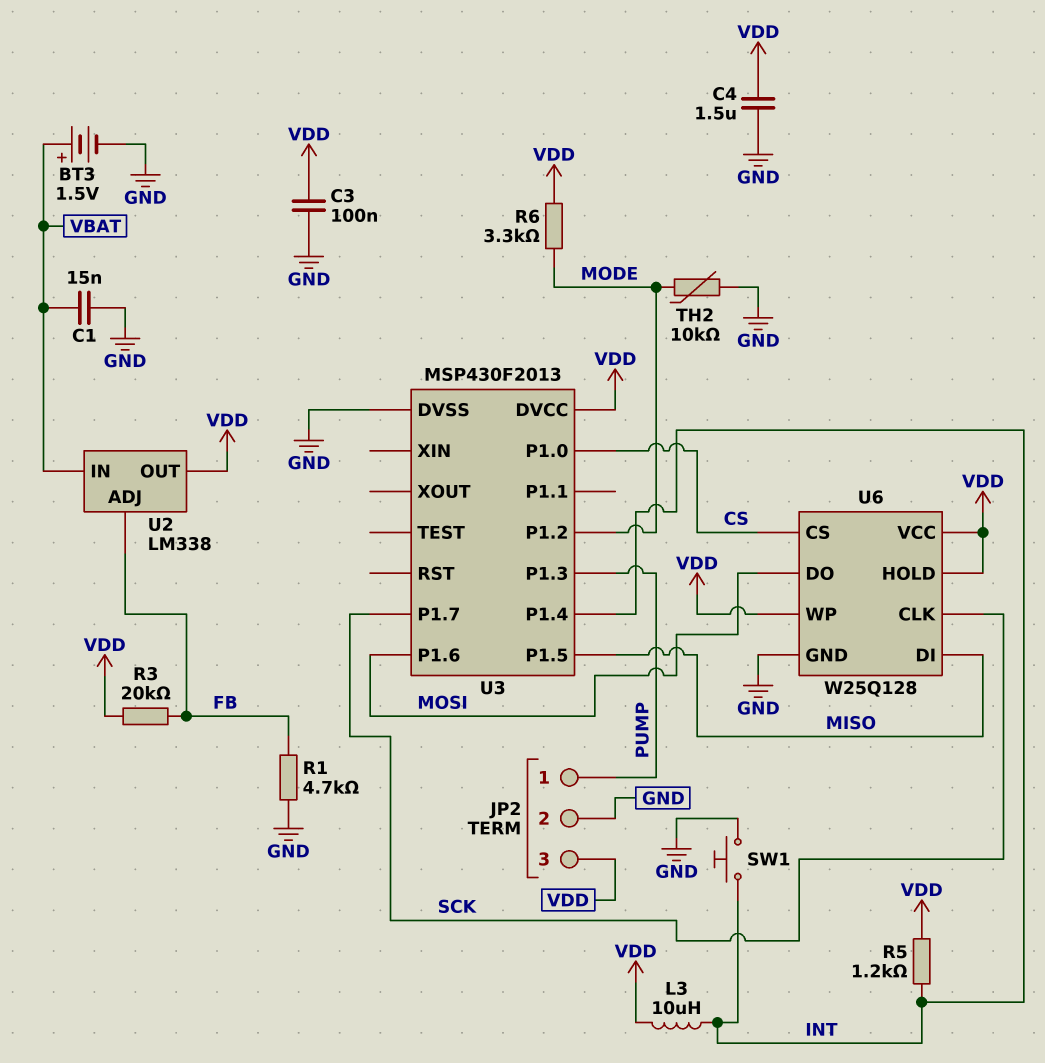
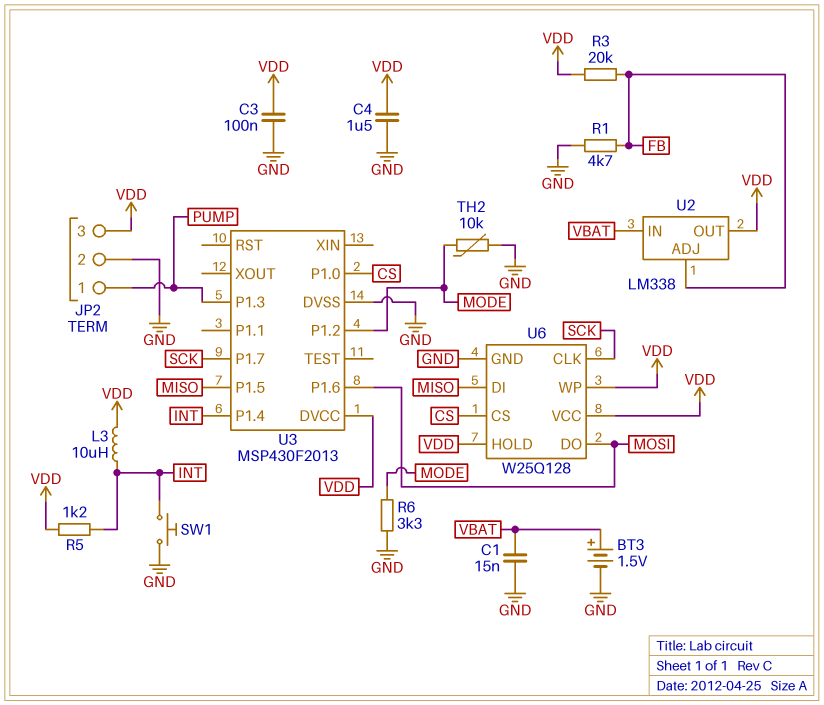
R6: 3.3k (MODE, VDD) -> 3.3k (GND, MODE)

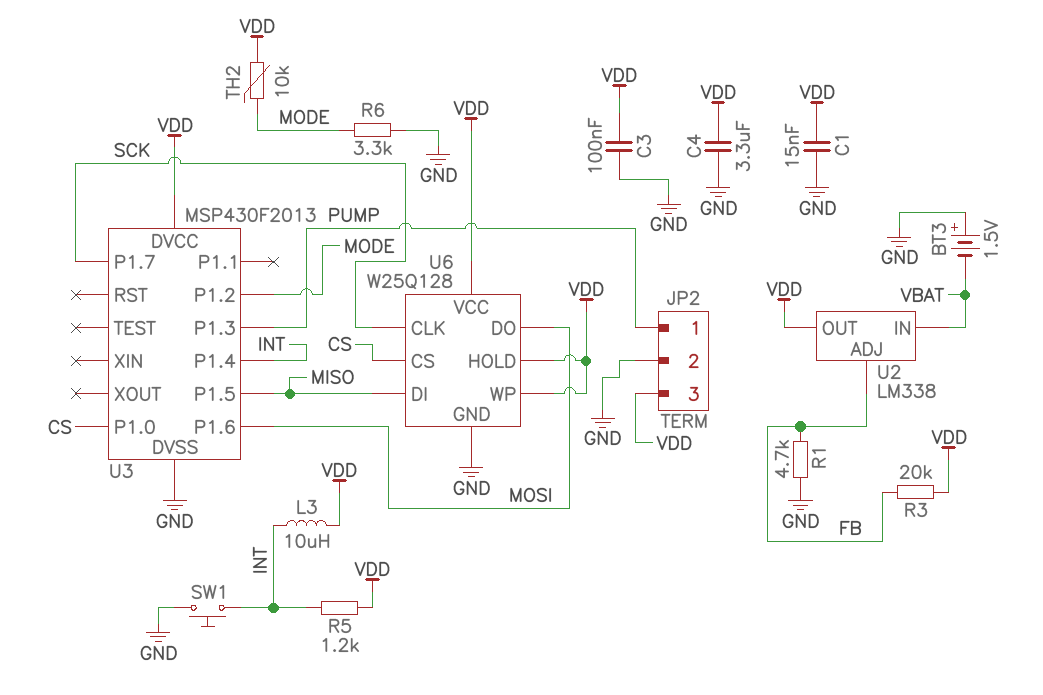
BT3: 1.5V (plus VBAT, minus GND) -> 1.5V (plus GND, minus VBAT)
C1: 15nF (GND, VBAT) -> 15nF (GND, VDD)
C4: 1.5uF (GND, VDD) -> 3.3uF (GND, VDD)
TH2: 10k (GND, MODE) -> 10k (MODE, VDD)

